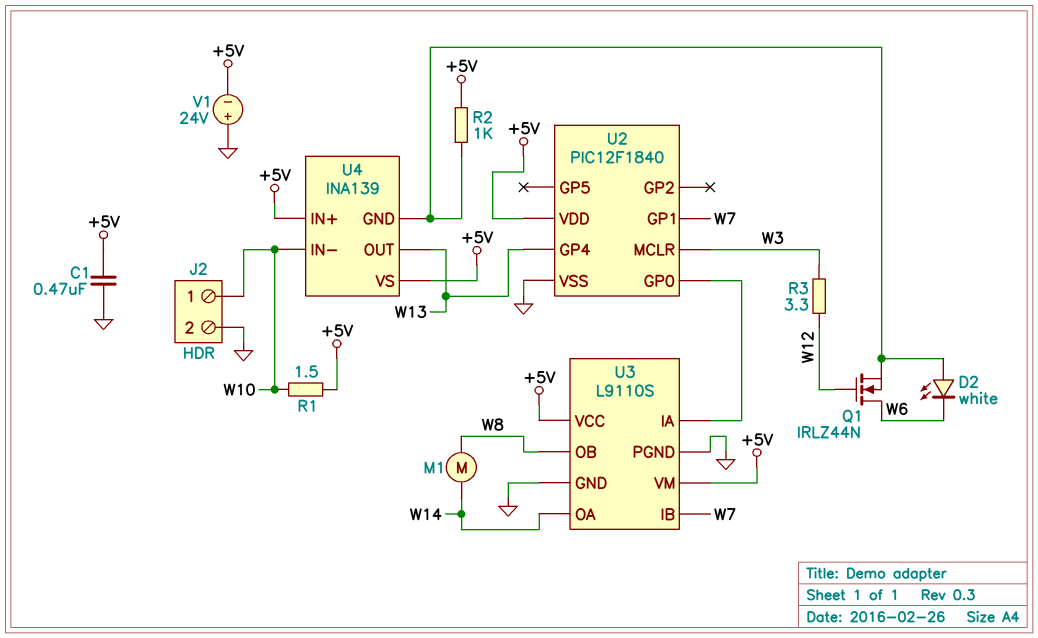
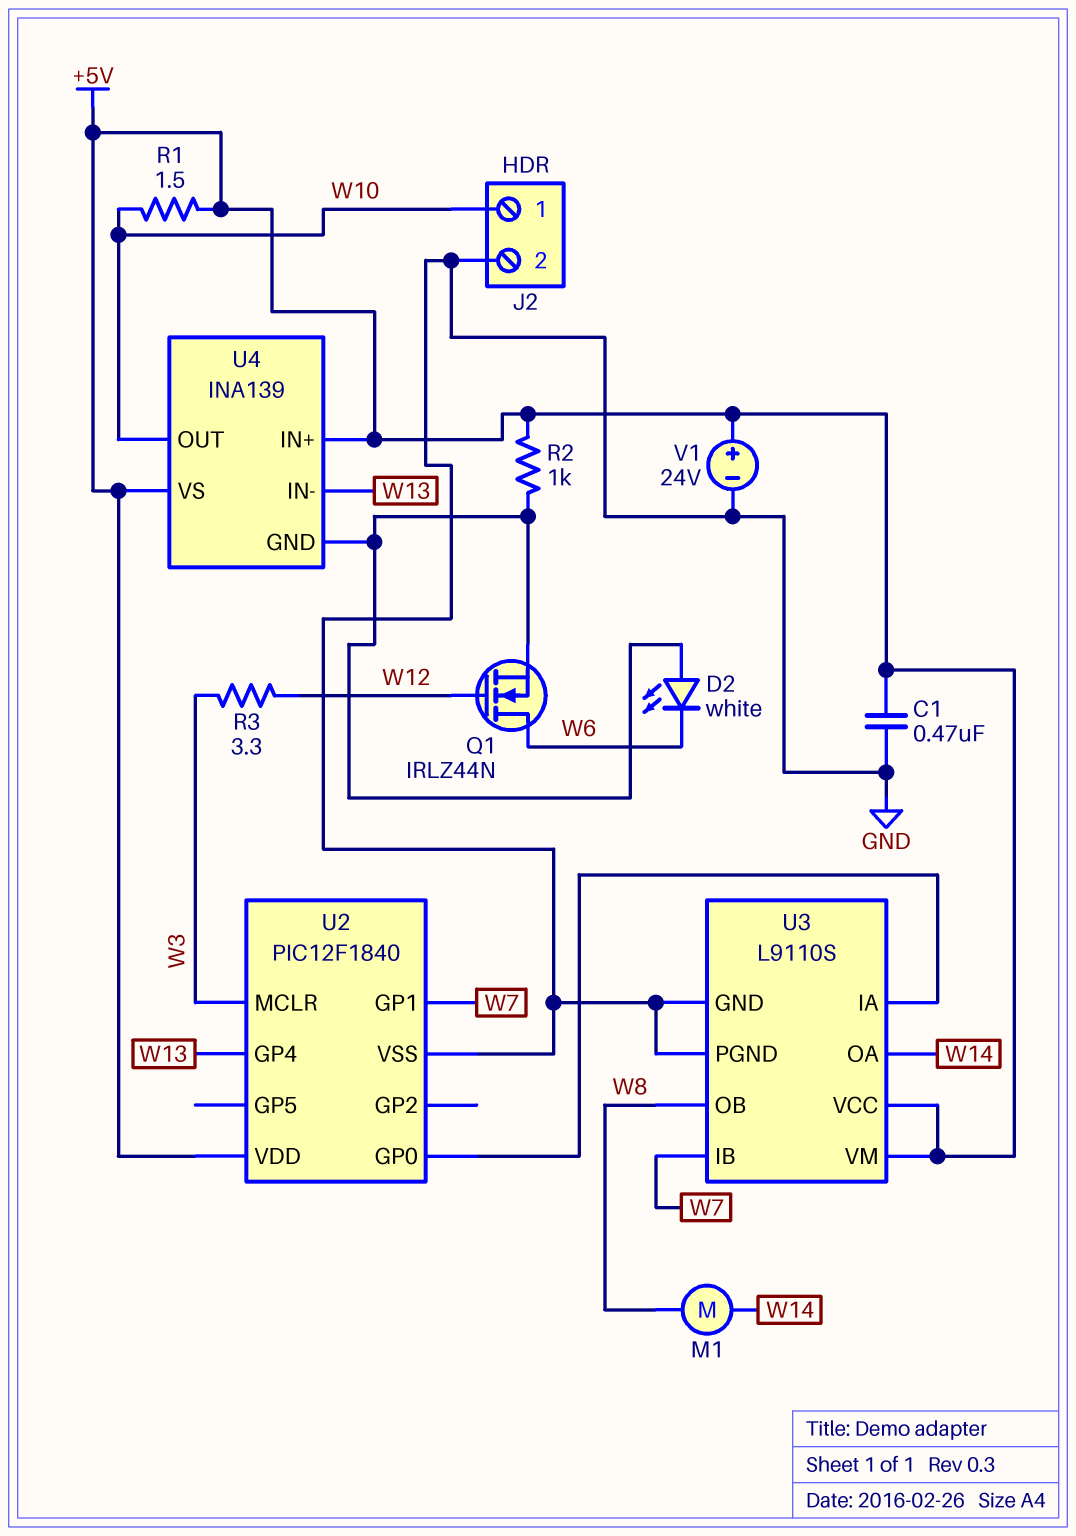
U4 pin IN-: W10 -> W13
U4 pin OUT: W13 -> W10
V1: 24V (plus GND, minus +5V) -> 24V (plus +5V, minus GND)

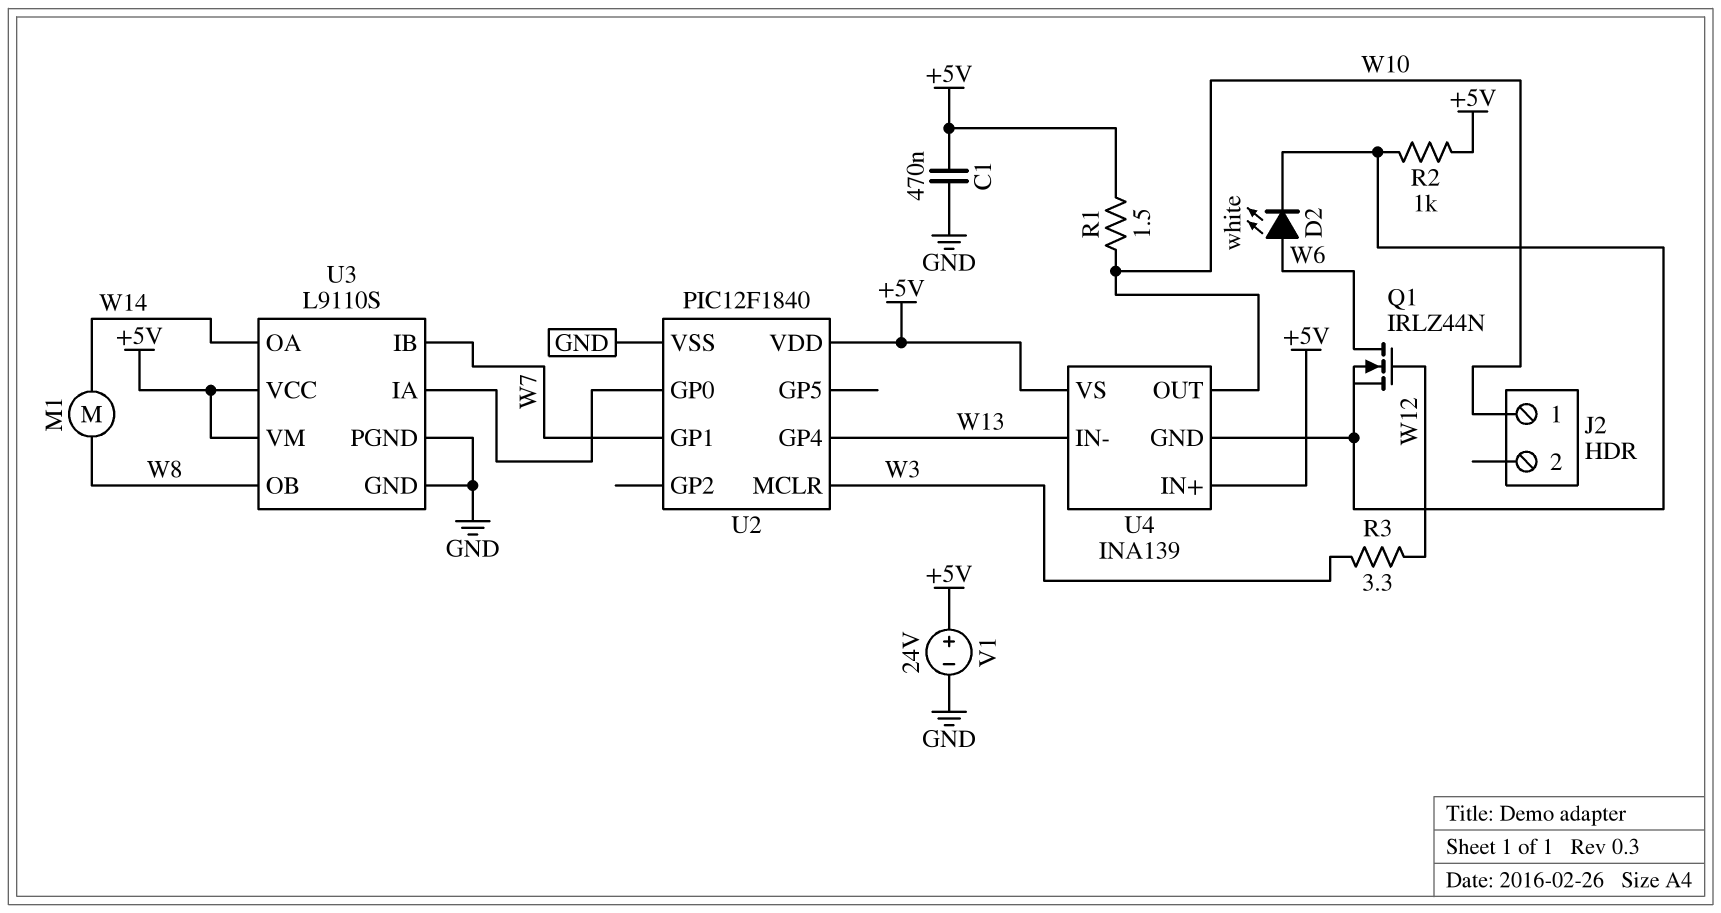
D2: LED white (A U4/GND, K W6) -> LED white (A W6, K U4/GND)
J2 pin 2: GND -> none

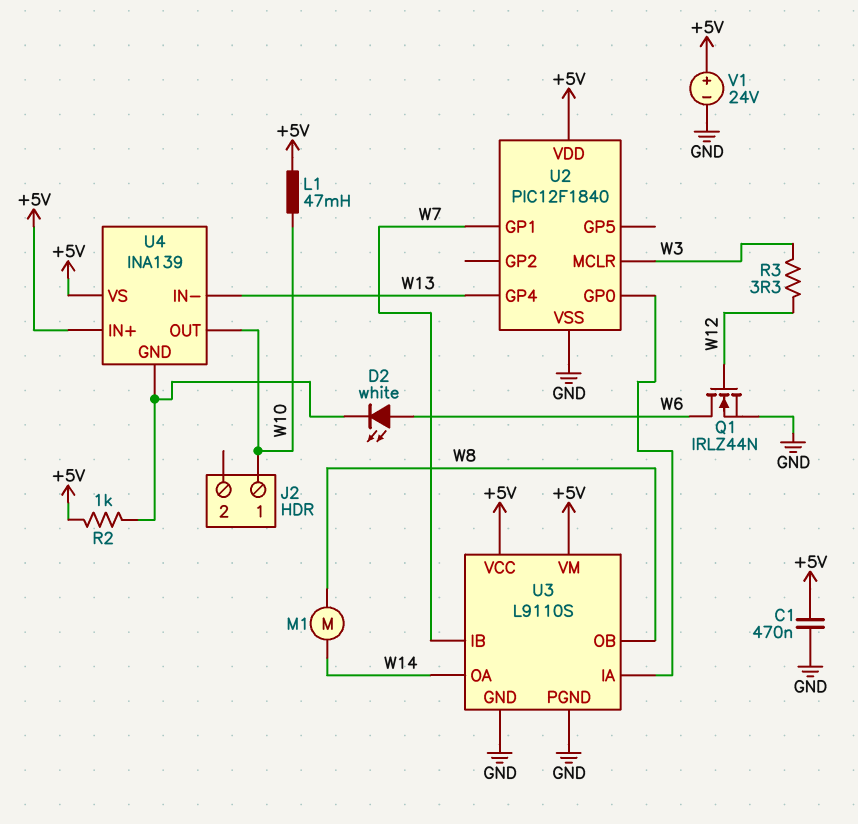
L1: none -> 47mH (+5V, W10)
Q1: NMOS IRLZ44N (G W12, D W6, S U4/GND) -> NMOS IRLZ44N (G W12, D W6, S GND)
R1: 1.5 (+5V, W10) -> none

